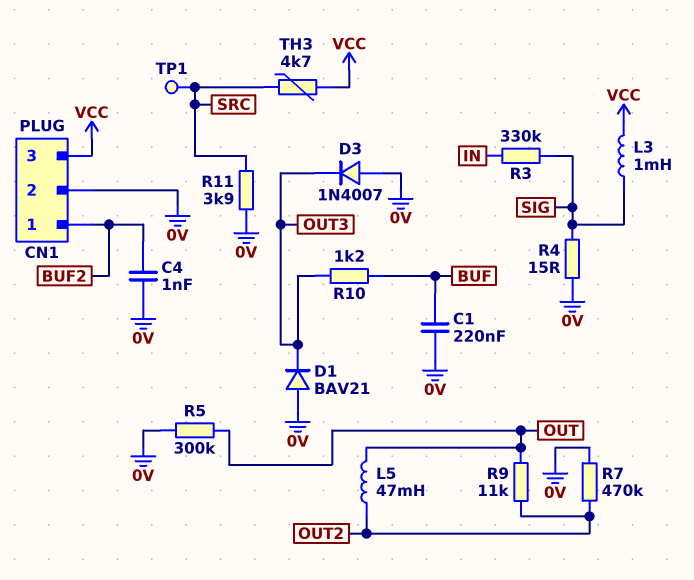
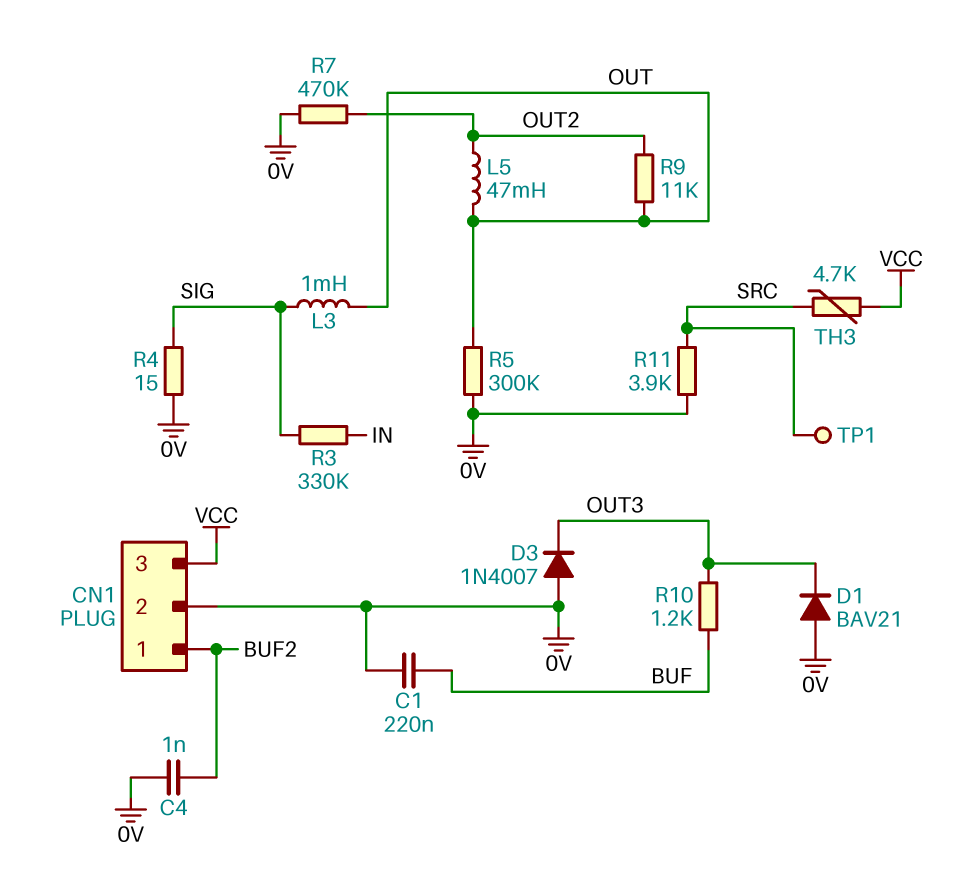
L3: 1mH (SIG, VCC) -> 1mH (OUT, SIG)

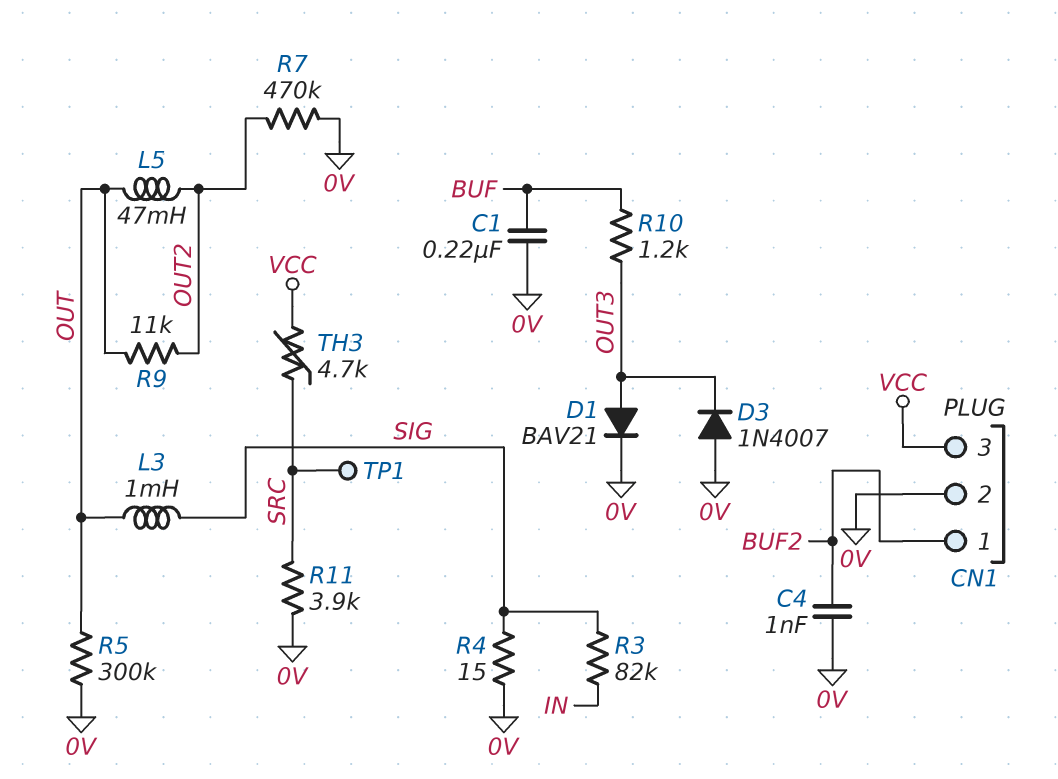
D1: diode BAV21 (A 0V, K OUT3) -> diode BAV21 (A OUT3, K 0V)
R3: 330k (IN, SIG) -> 82k (IN, SIG)

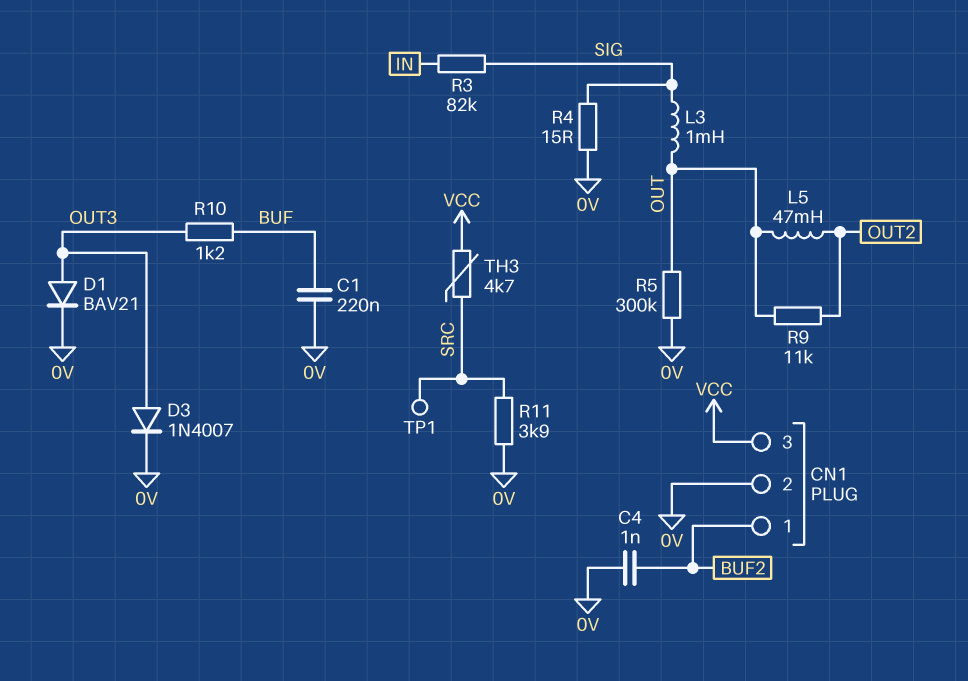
D3: diode 1N4007 (A 0V, K OUT3) -> diode 1N4007 (A OUT3, K 0V)
R7: 470k (0V, OUT2) -> none

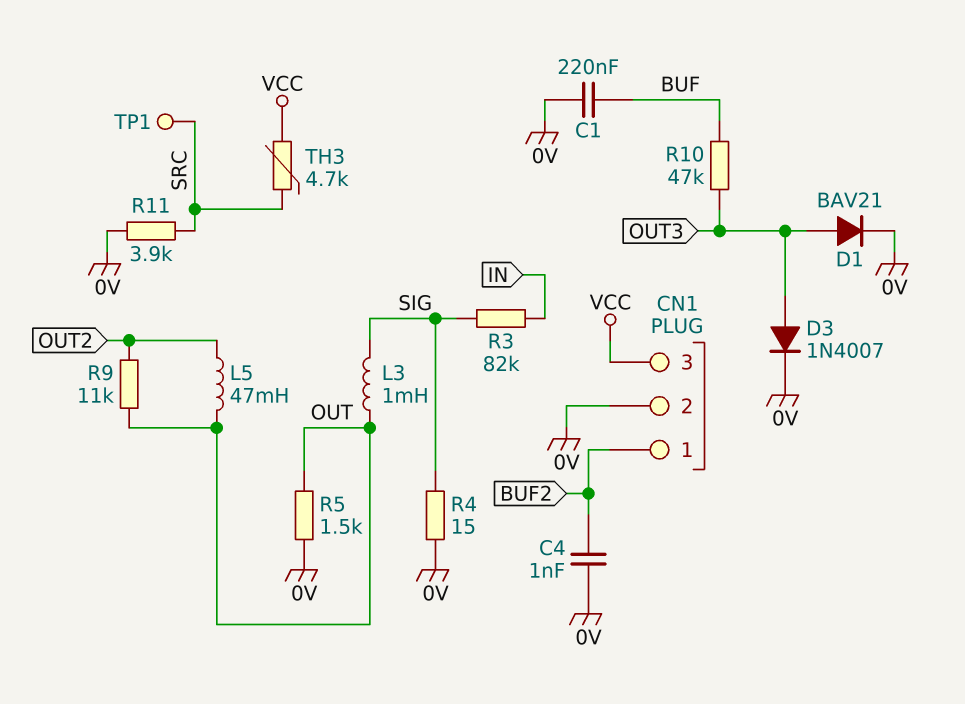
R5: 300k (0V, OUT) -> 1.5k (0V, OUT)
R10: 1.2k (BUF, OUT3) -> 47k (BUF, OUT3)

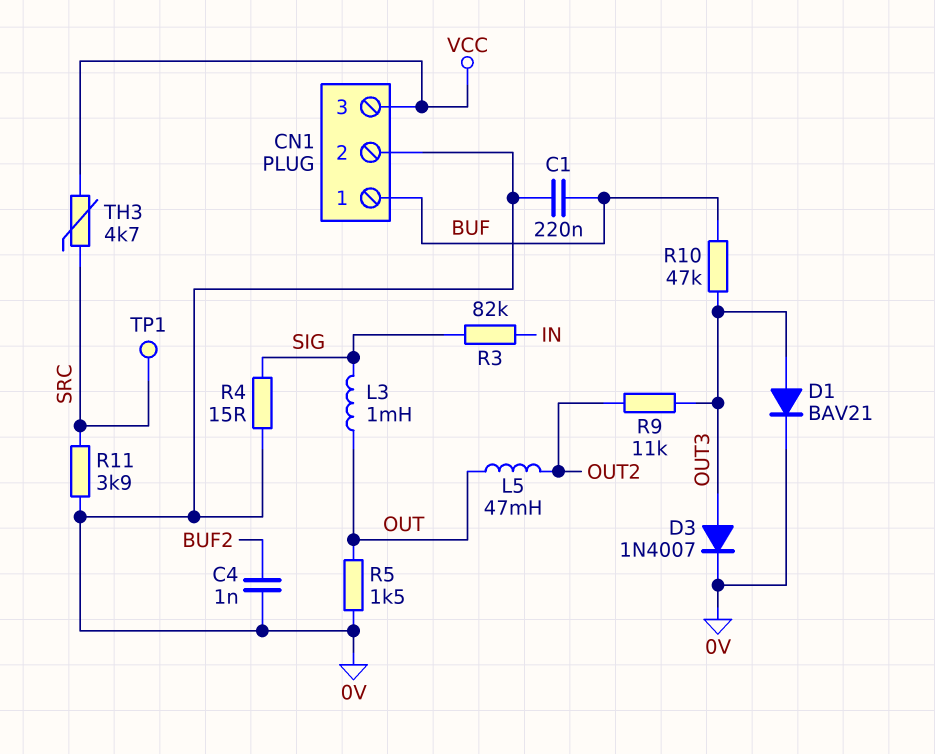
CN1 pin 1: BUF2 -> BUF
R9: 11k (OUT, OUT2) -> 11k (OUT2, OUT3)

